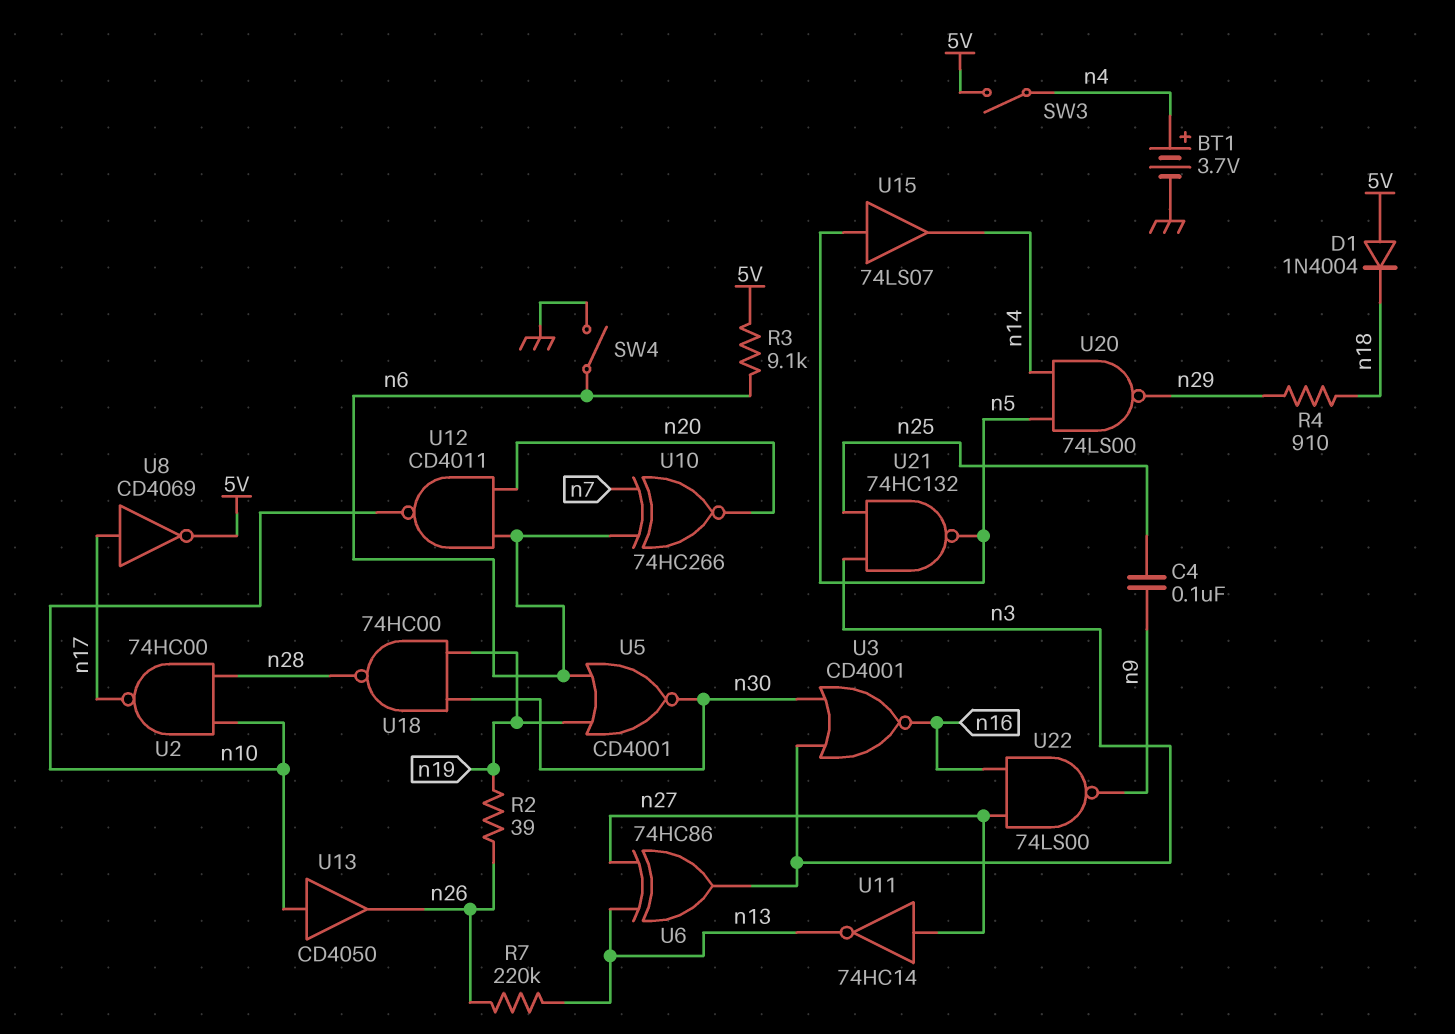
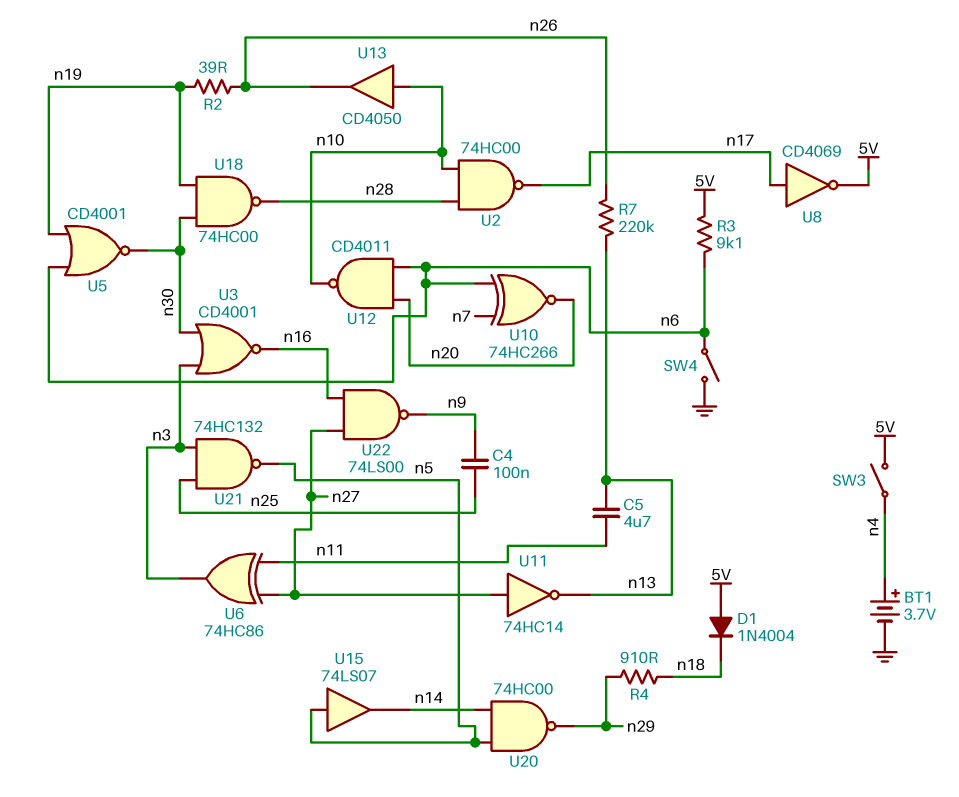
C5: none -> 4.7uF (n11, n13)
U6: XOR 74HC86 (in n13, in n27, out n3) -> XOR 74HC86 (in n11, in n27, out n3)
U20: NAND 74LS00 (in n5, in n14, out n29) -> NAND 74HC00 (in n5, in n14, out n29)

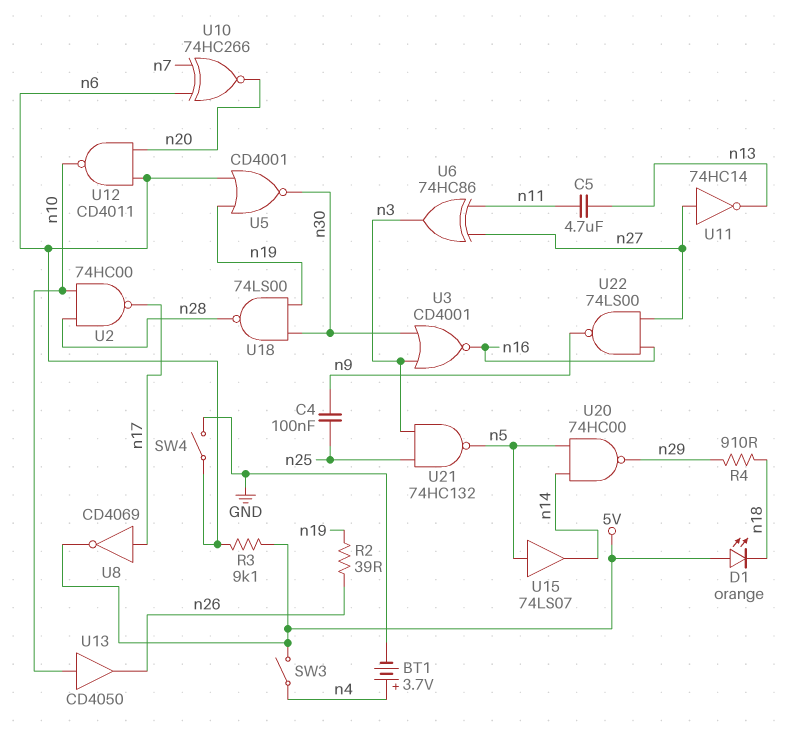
D1: diode 1N4004 (A 5V, K n18) -> LED orange (A 5V, K n18)
R7: 220k (n13, n26) -> none
U18: NAND 74HC00 (in n19, in n30, out n28) -> NAND 74LS00 (in n19, in n30, out n28)

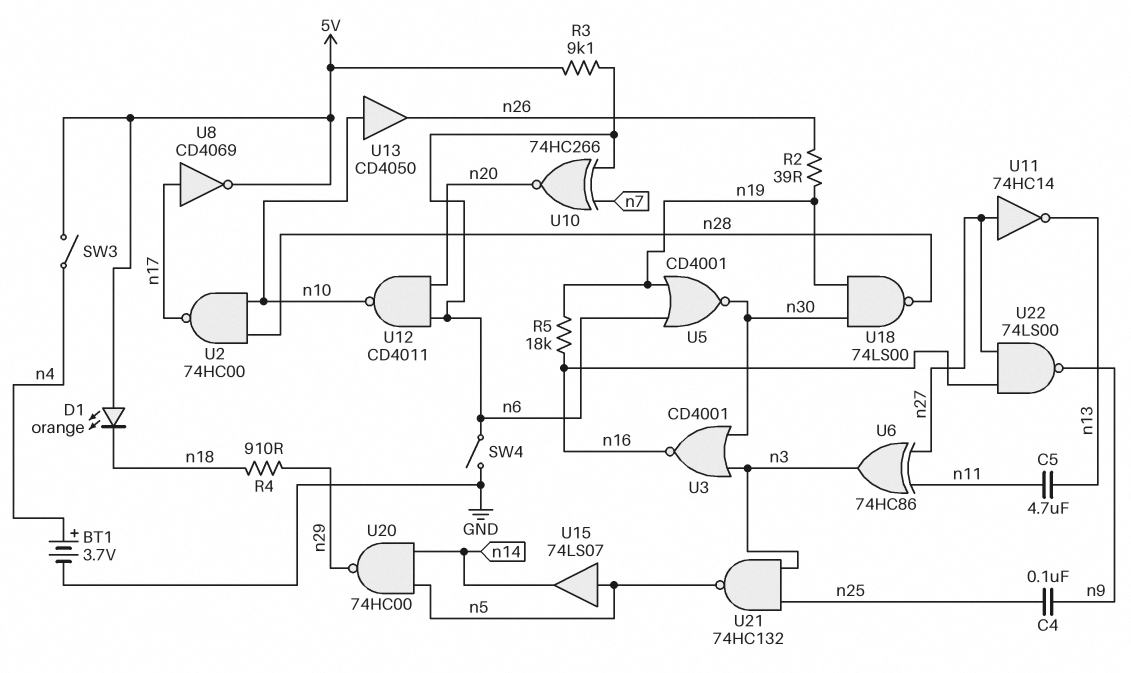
R5: none -> 18k (n16, n19)

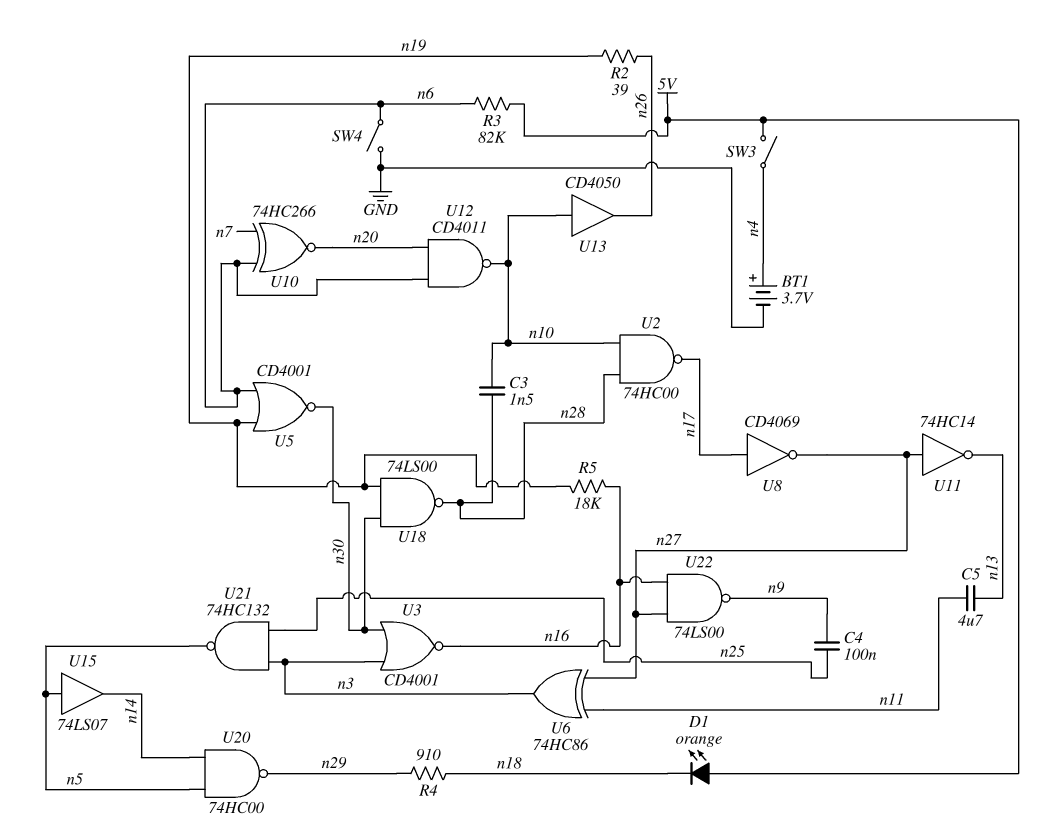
C3: none -> 1.5nF (n10, n28)
R3: 9.1k (5V, n6) -> 82k (5V, n6)
U8: NOT CD4069 (in n17, out 5V) -> NOT CD4069 (in n17, out n27)

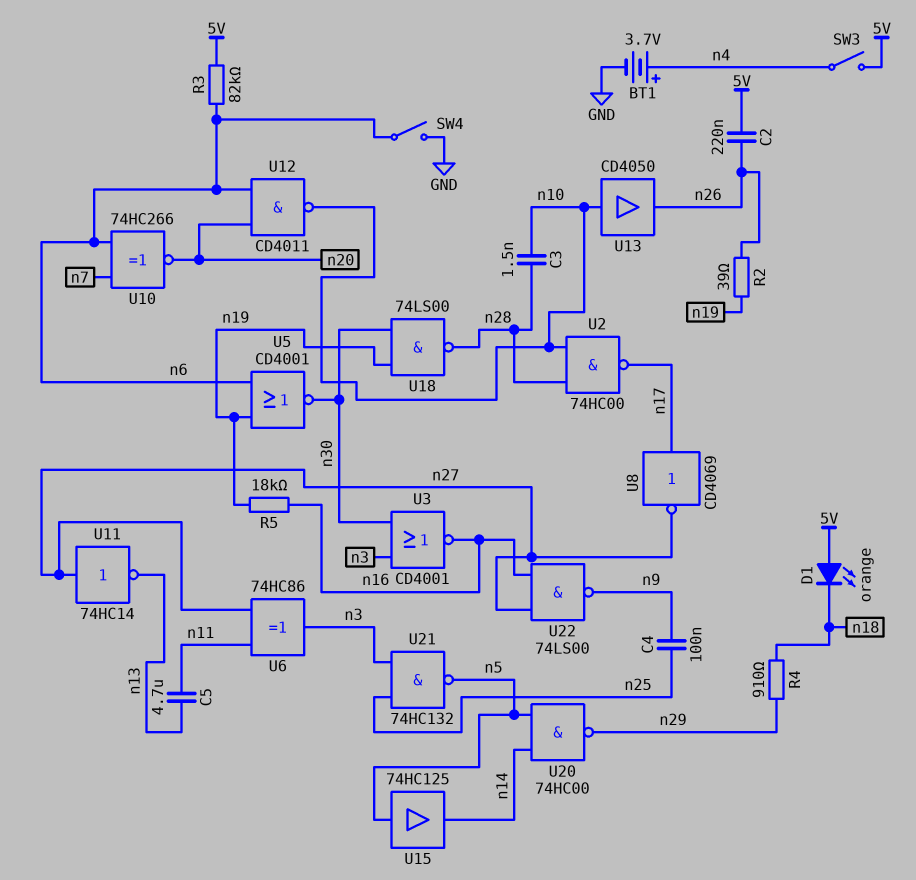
C2: none -> 220nF (5V, n26)
U15: buffer 74LS07 (in n5, out n14) -> buffer 74HC125 (in n5, out n14)

